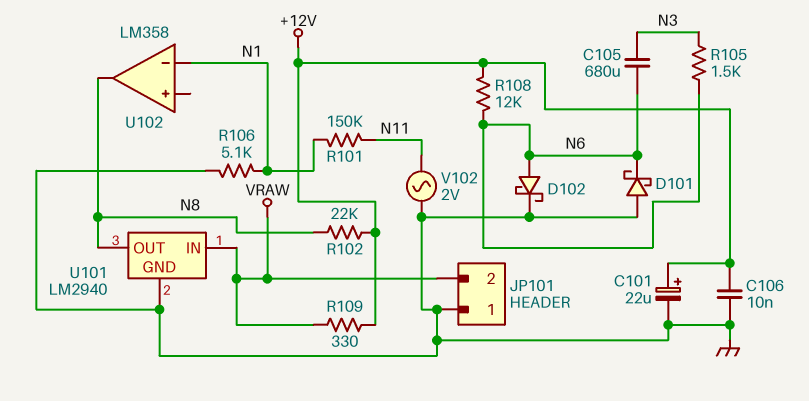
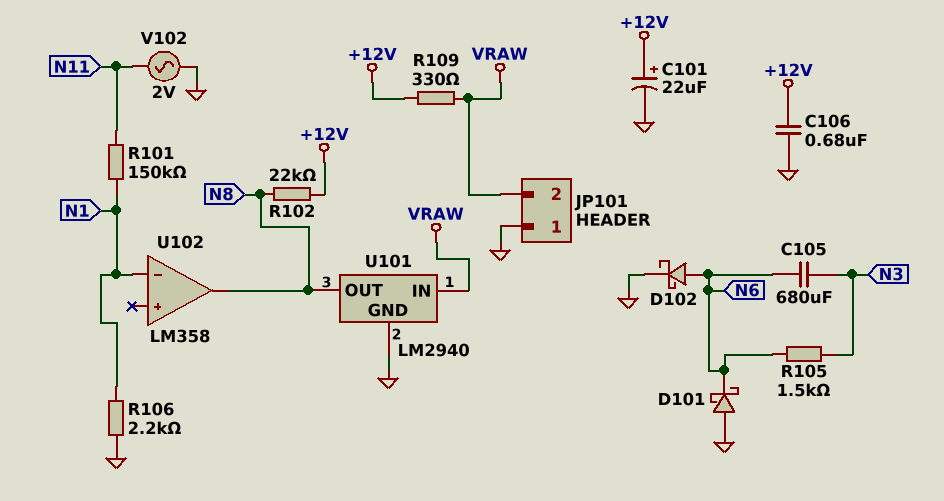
C106: 10nF (+12V, GND) -> 680nF (+12V, GND)
R106: 5.1k (GND, N1) -> 2.2k (GND, N1)
R108: 12k (+12V, N6) -> none

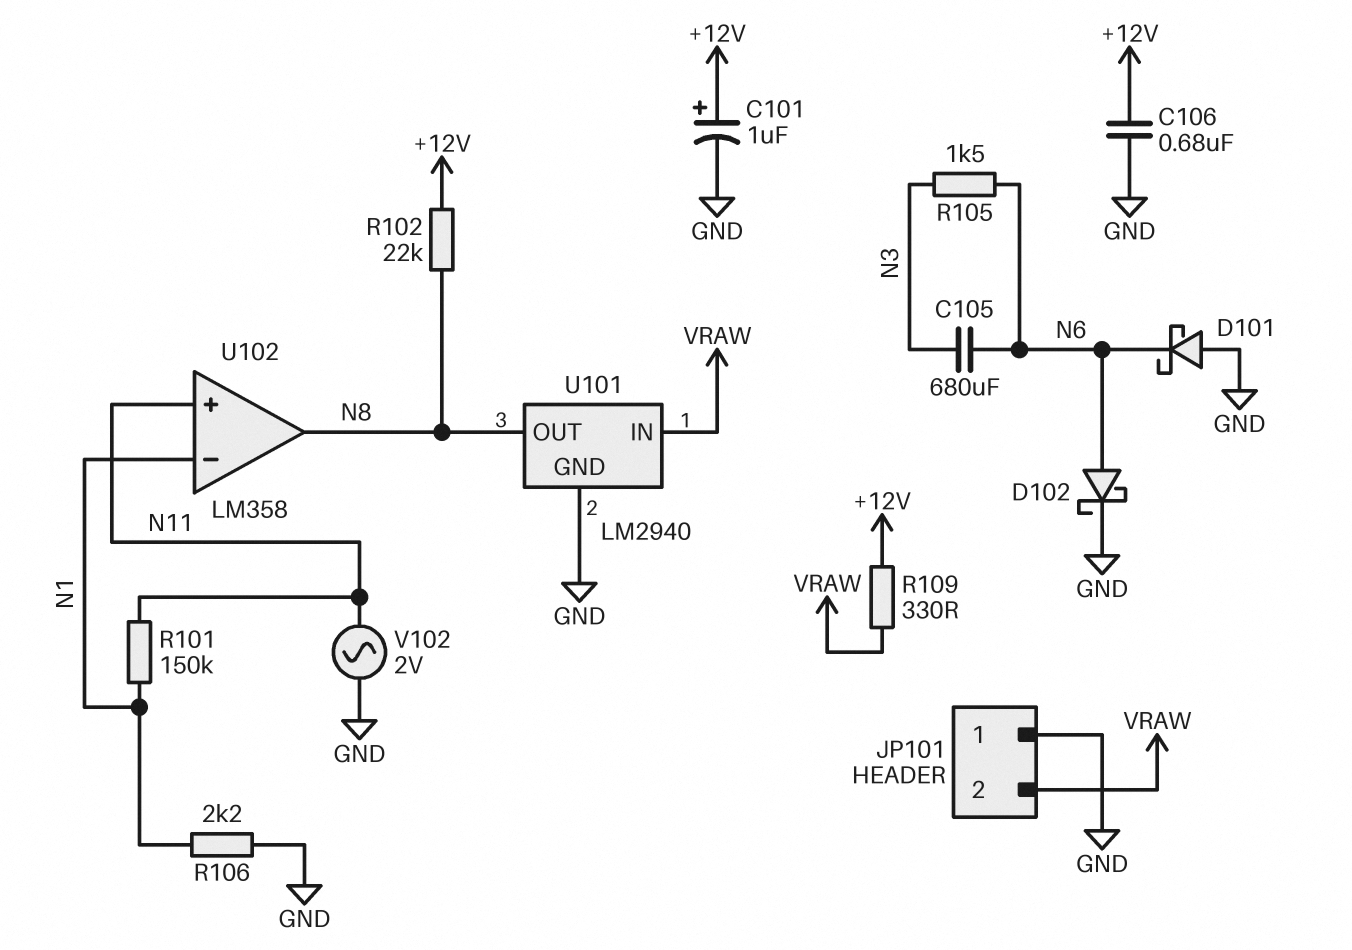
C101: 22uF (plus +12V, minus GND) -> 1uF (plus +12V, minus GND)
U102 pin in+: none -> N11

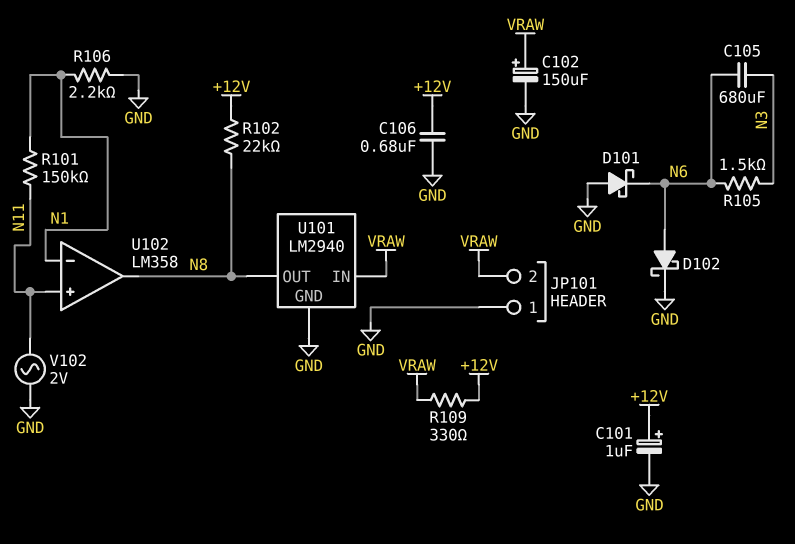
C102: none -> 150uF (plus VRAW, minus GND)

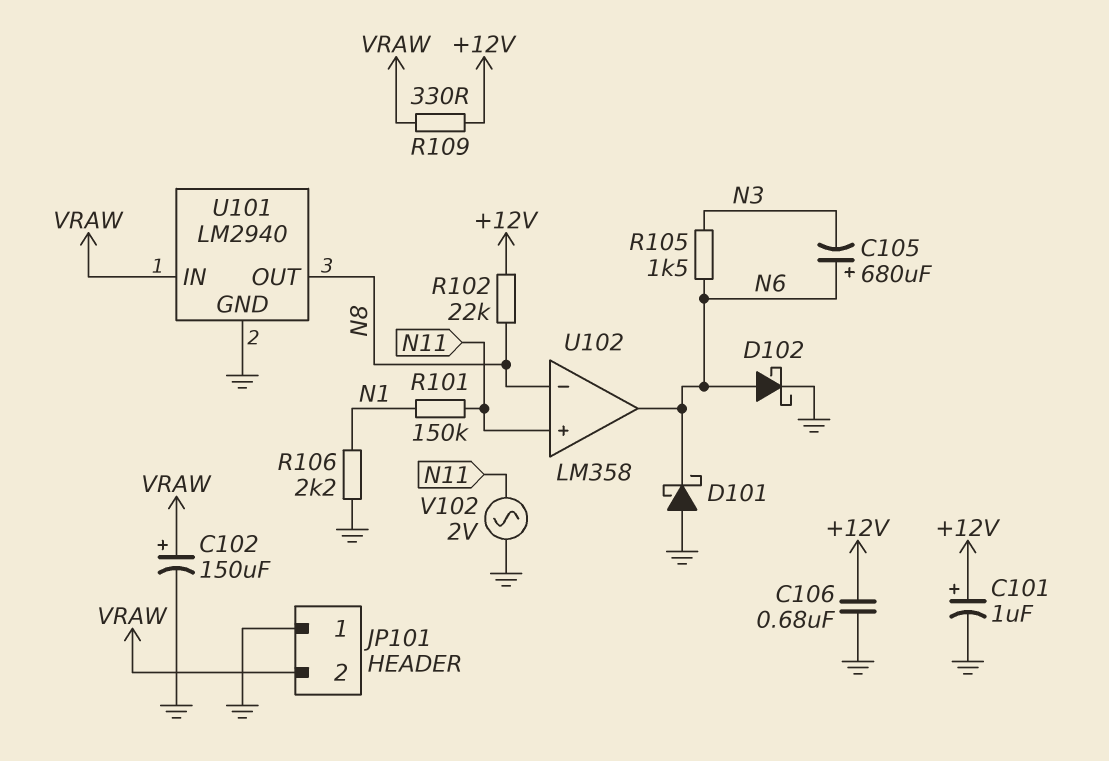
C105: 680uF (N3, N6) -> 680uF (plus N6, minus N3)
U102 pin in-: N1 -> N8
U102 pin out: N8 -> N6

